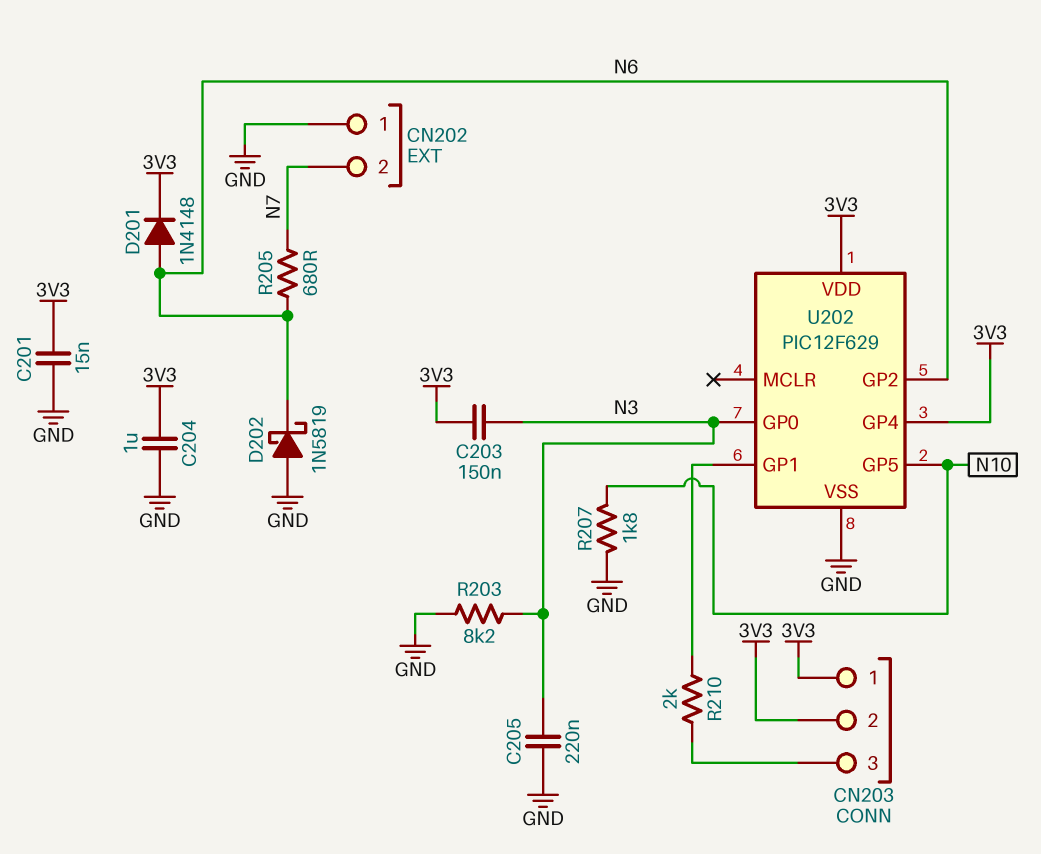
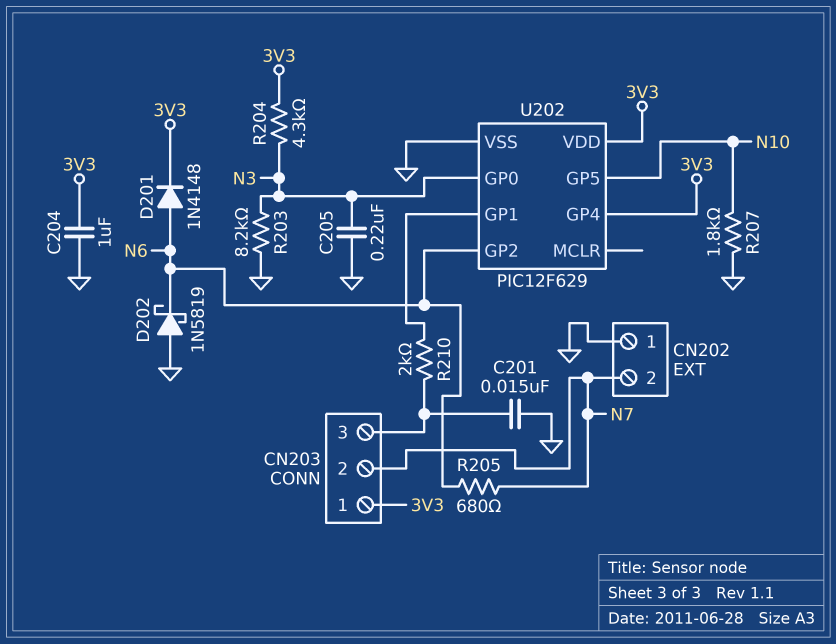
C201: 15nF (3V3, GND) -> 15nF (CN203/3, GND)
C203: 150nF (3V3, N3) -> none
CN203 pin 2: 3V3 -> N7
R204: none -> 4.3k (3V3, N3)

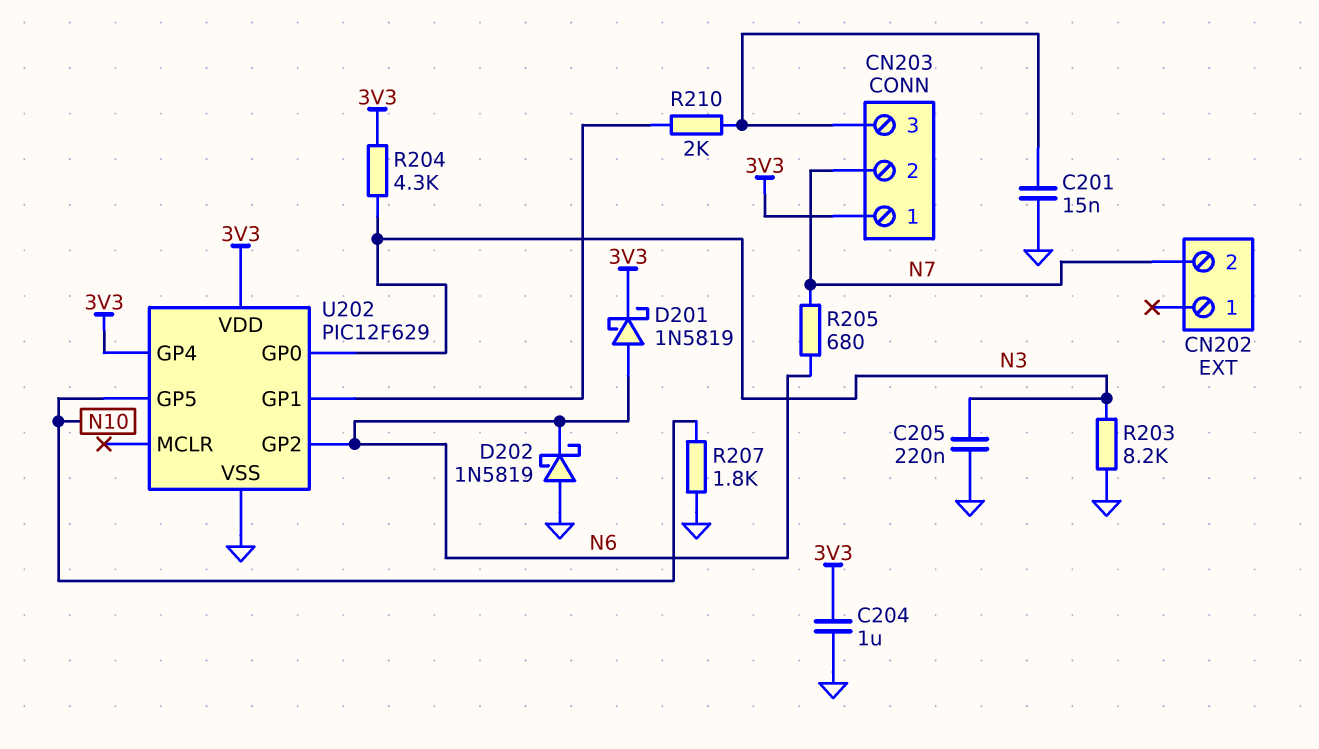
CN202 pin 1: GND -> none
D201: diode 1N4148 (A N6, K 3V3) -> schottky 1N5819 (A N6, K 3V3)

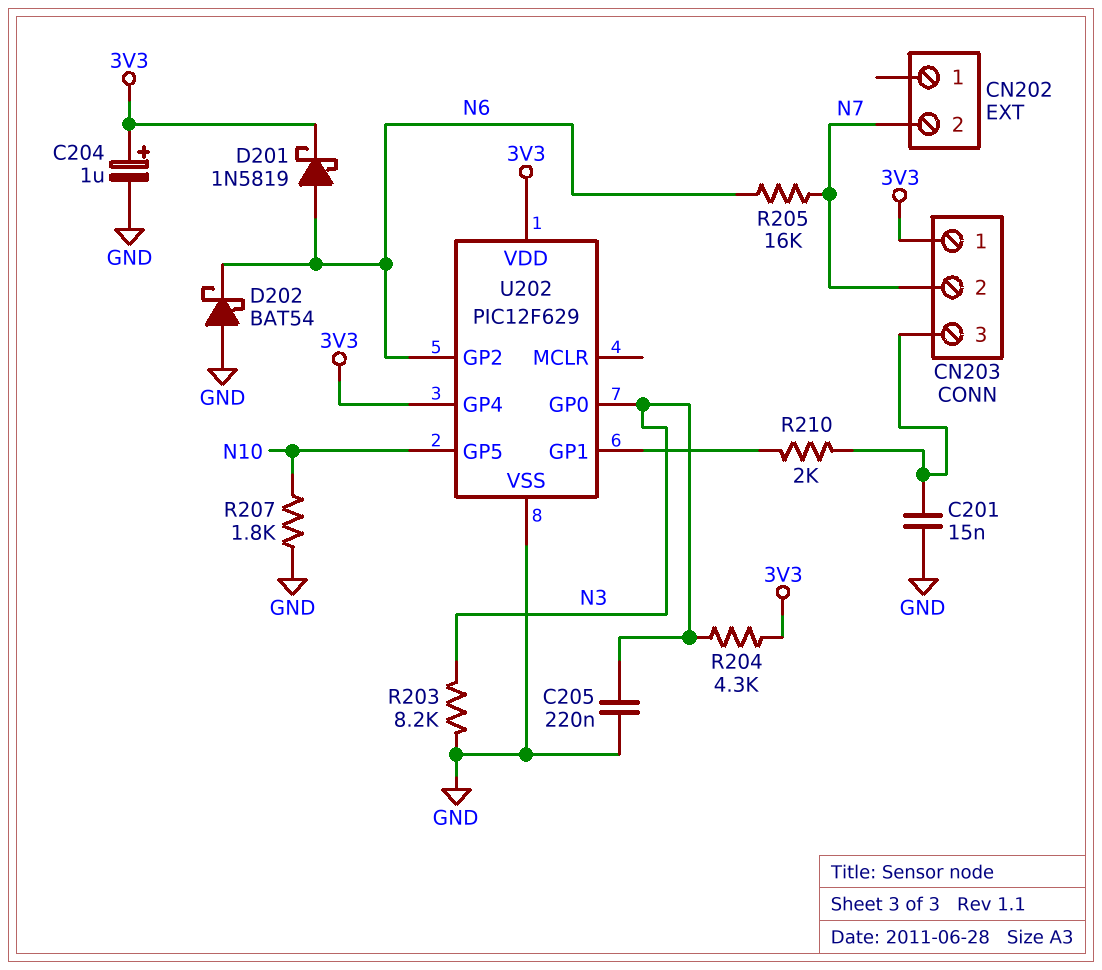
C204: 1uF (3V3, GND) -> 1uF (plus 3V3, minus GND)
D202: schottky 1N5819 (A GND, K N6) -> schottky BAT54 (A GND, K N6)
R205: 680 (N6, N7) -> 16k (N6, N7)

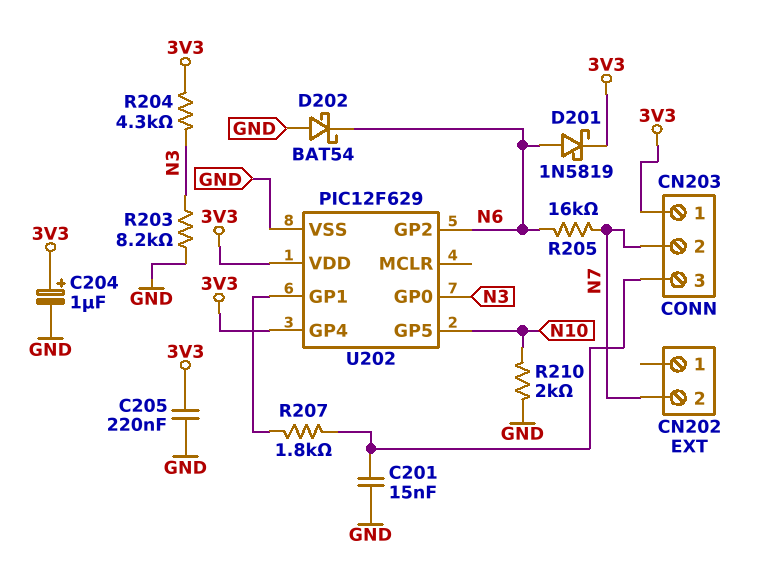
C205: 220nF (GND, N3) -> 220nF (3V3, GND)
R207: 1.8k (GND, N10) -> 1.8k (CN203/3, U202/GP1)
R210: 2k (CN203/3, U202/GP1) -> 2k (GND, N10)

